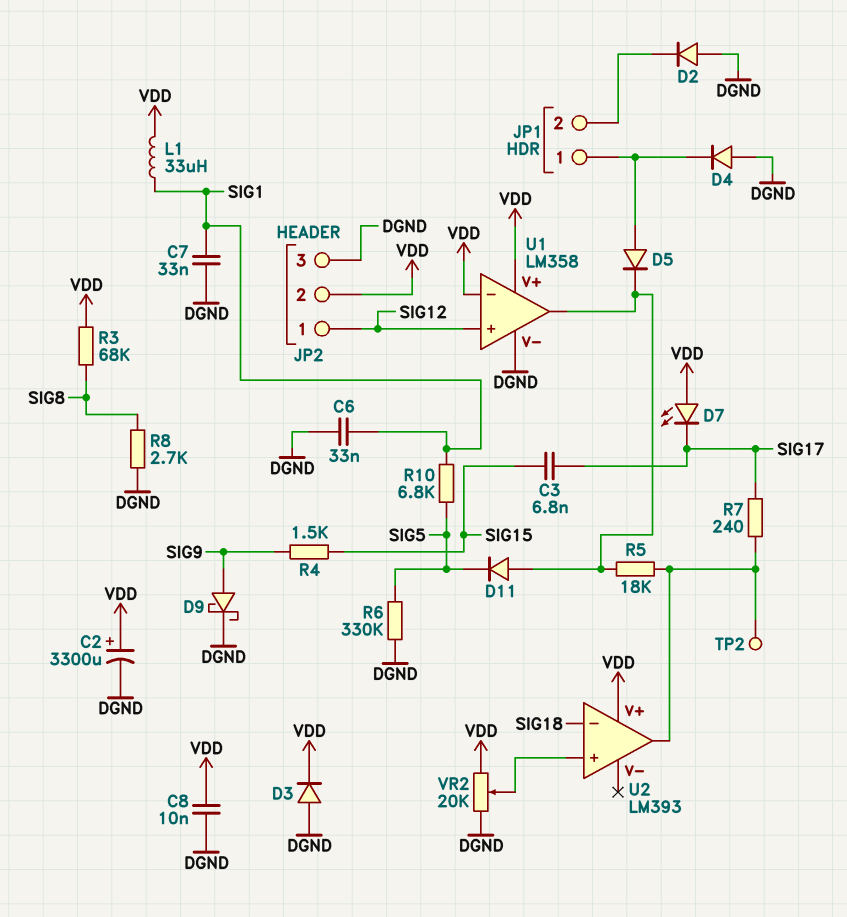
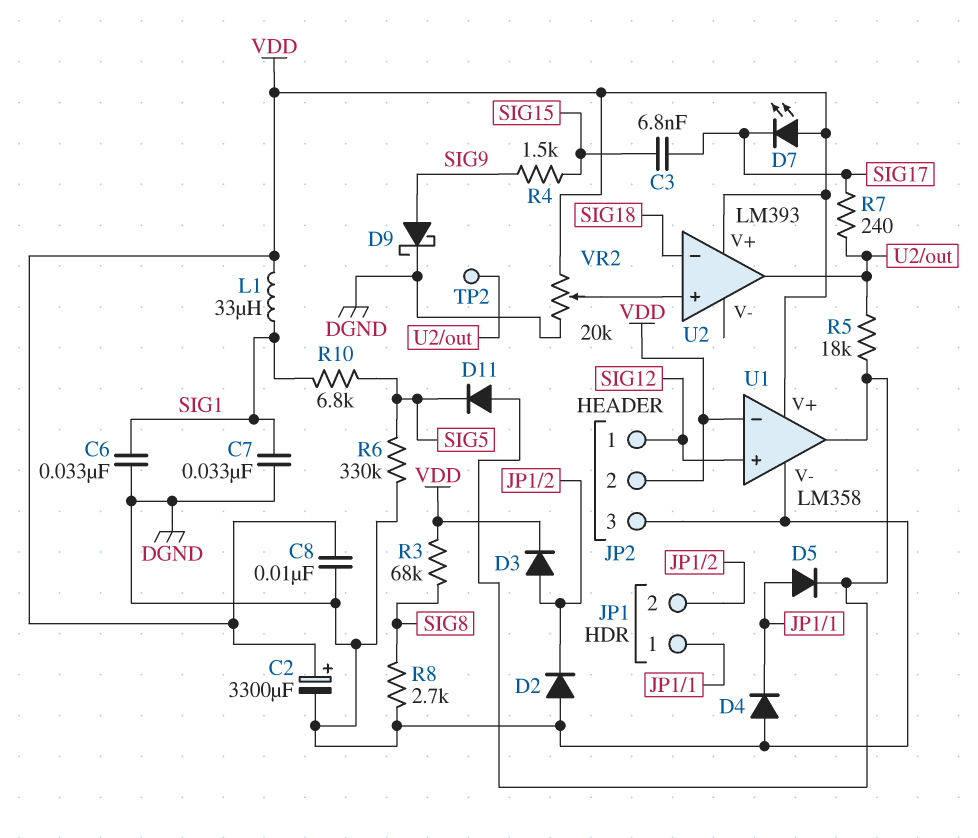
D3: diode (A DGND, K VDD) -> diode (A JP1/2, K VDD)

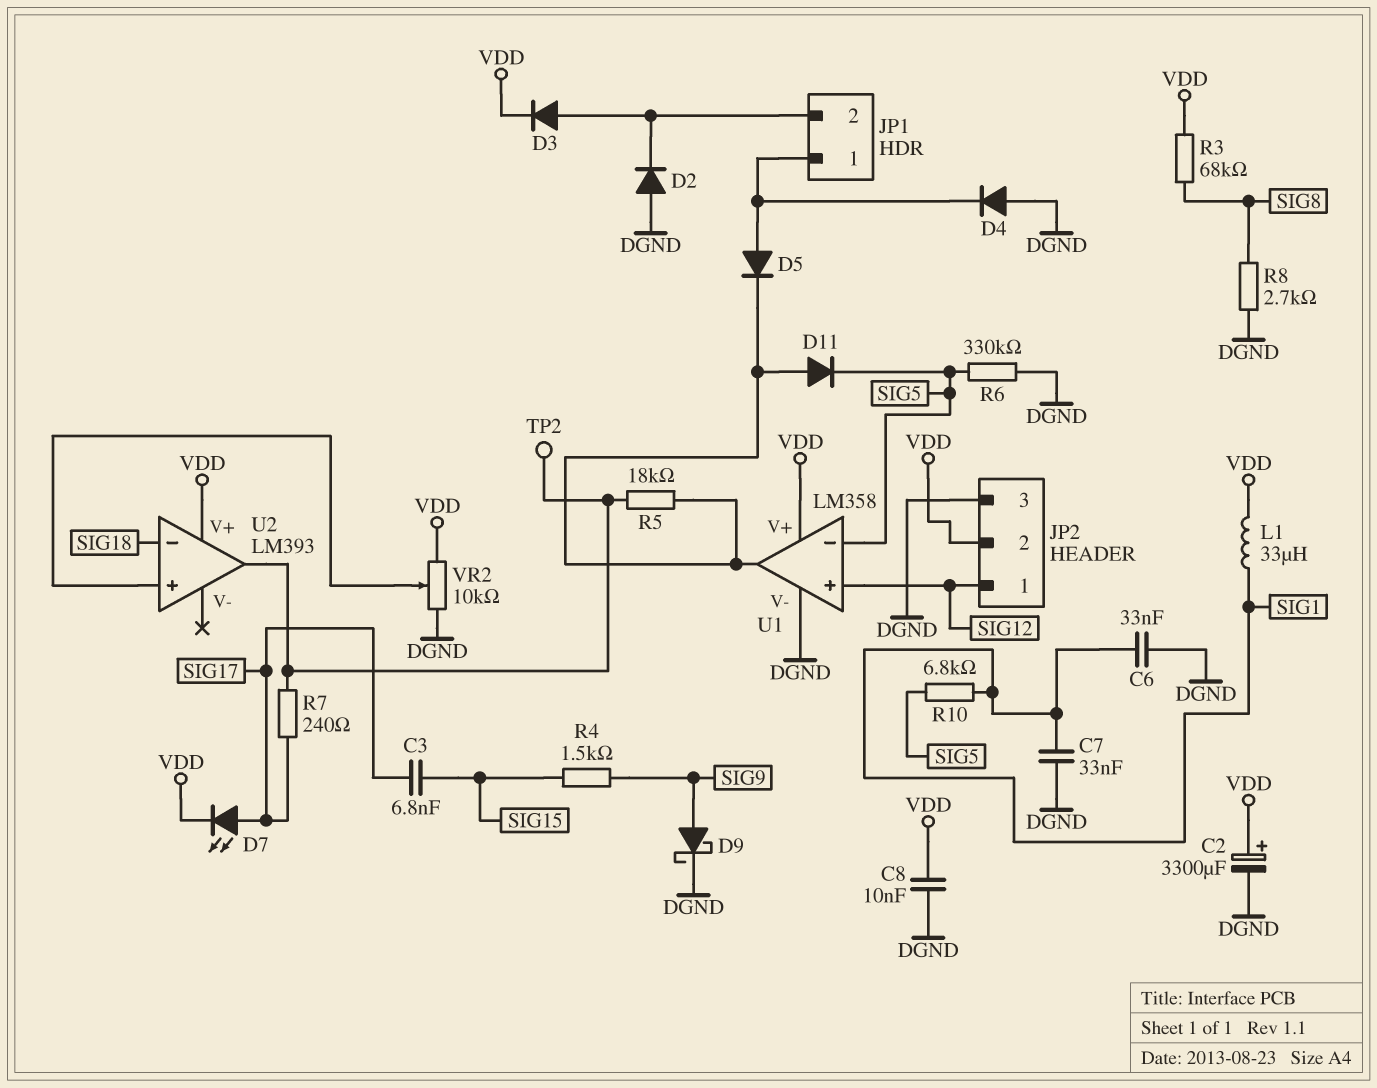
D7: LED (A VDD, K SIG17) -> LED (A SIG17, K VDD)
U1 pin in-: VDD -> SIG5
VR2: 20k (DGND, VDD, wiper U2/in+) -> 10k (DGND, VDD, wiper U2/in+)

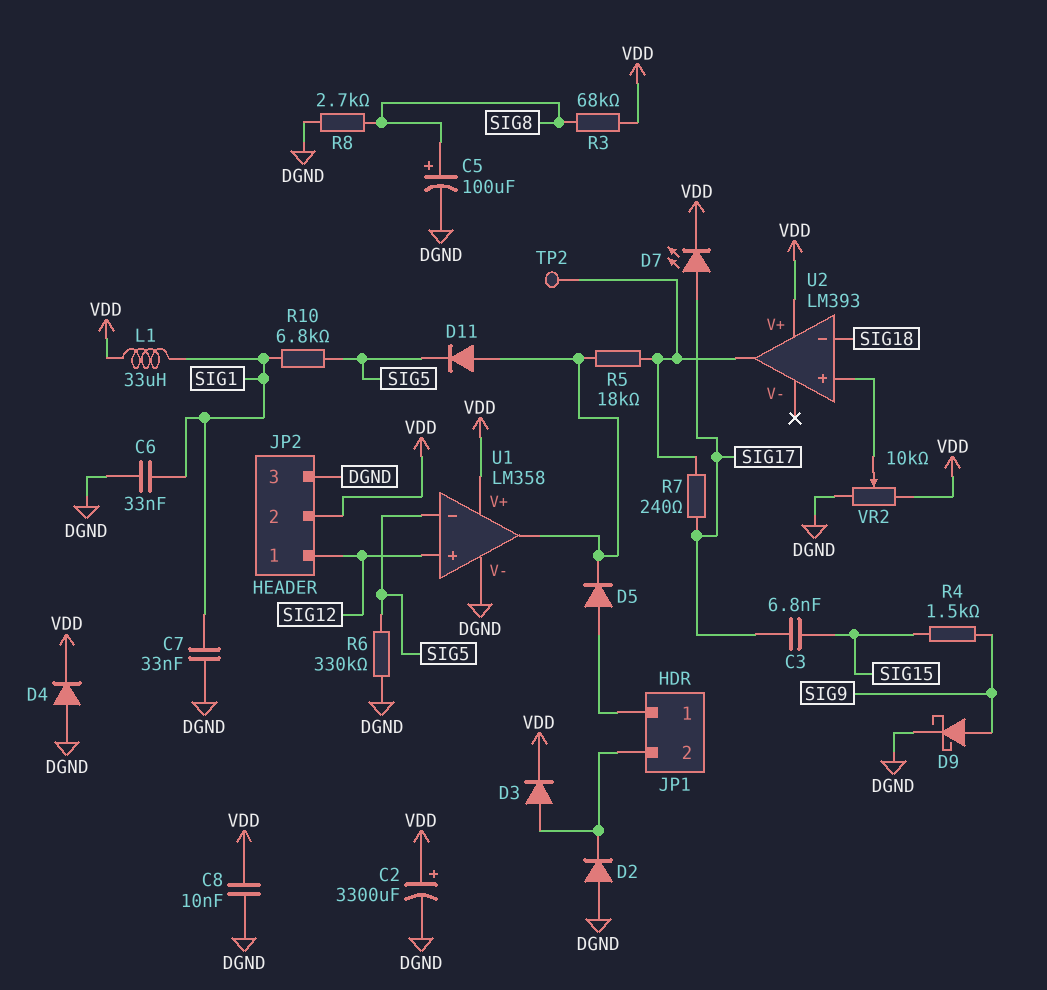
C5: none -> 100uF (plus SIG8, minus DGND)
D4: diode (A DGND, K JP1/1) -> diode (A DGND, K VDD)

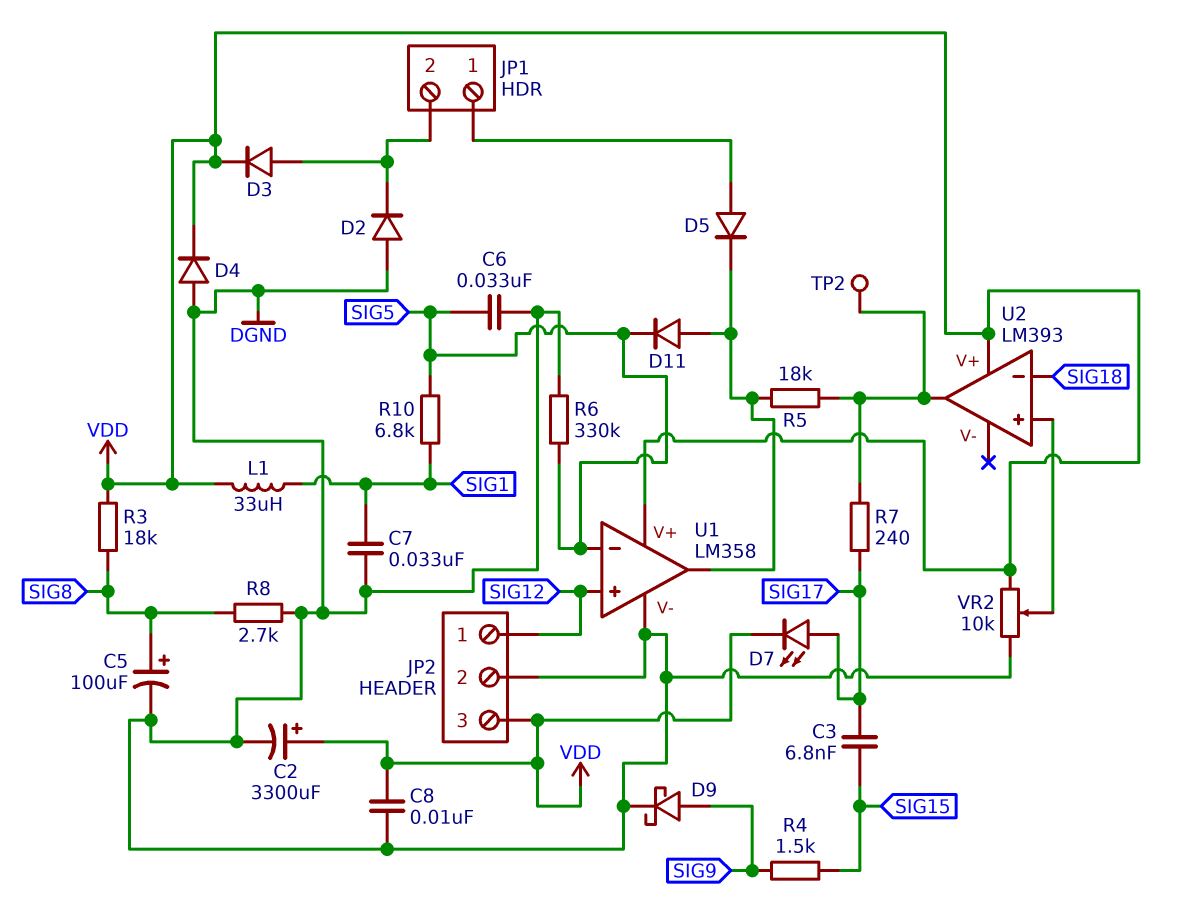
C6: 33nF (DGND, SIG1) -> 33nF (DGND, SIG5)
JP2 pin 2: VDD -> DGND
JP2 pin 3: DGND -> VDD
R3: 68k (SIG8, VDD) -> 18k (SIG8, VDD)

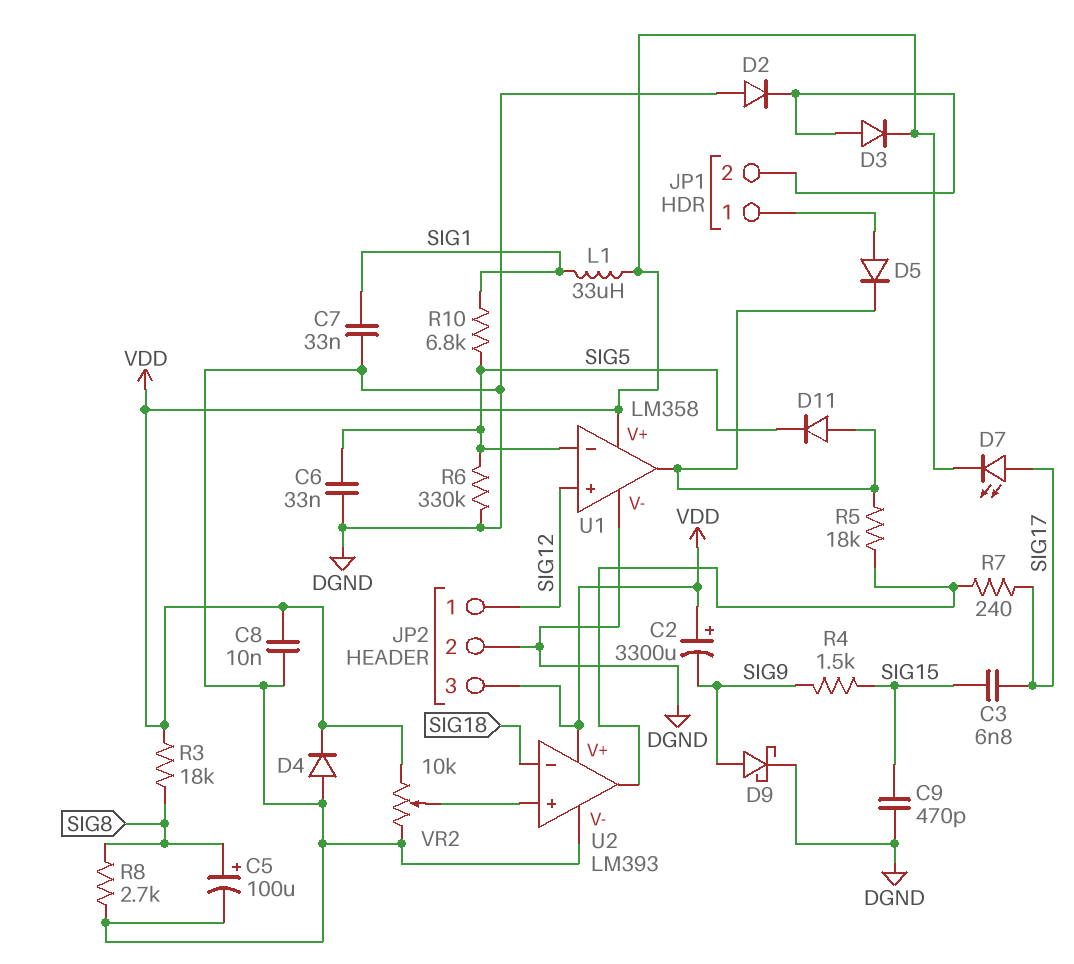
C2: 3300uF (plus VDD, minus DGND) -> 3300uF (plus VDD, minus SIG9)
C9: none -> 470pF (DGND, SIG15)
TP2: test point (U2/out) -> none
U2 pin V-: none -> DGND

